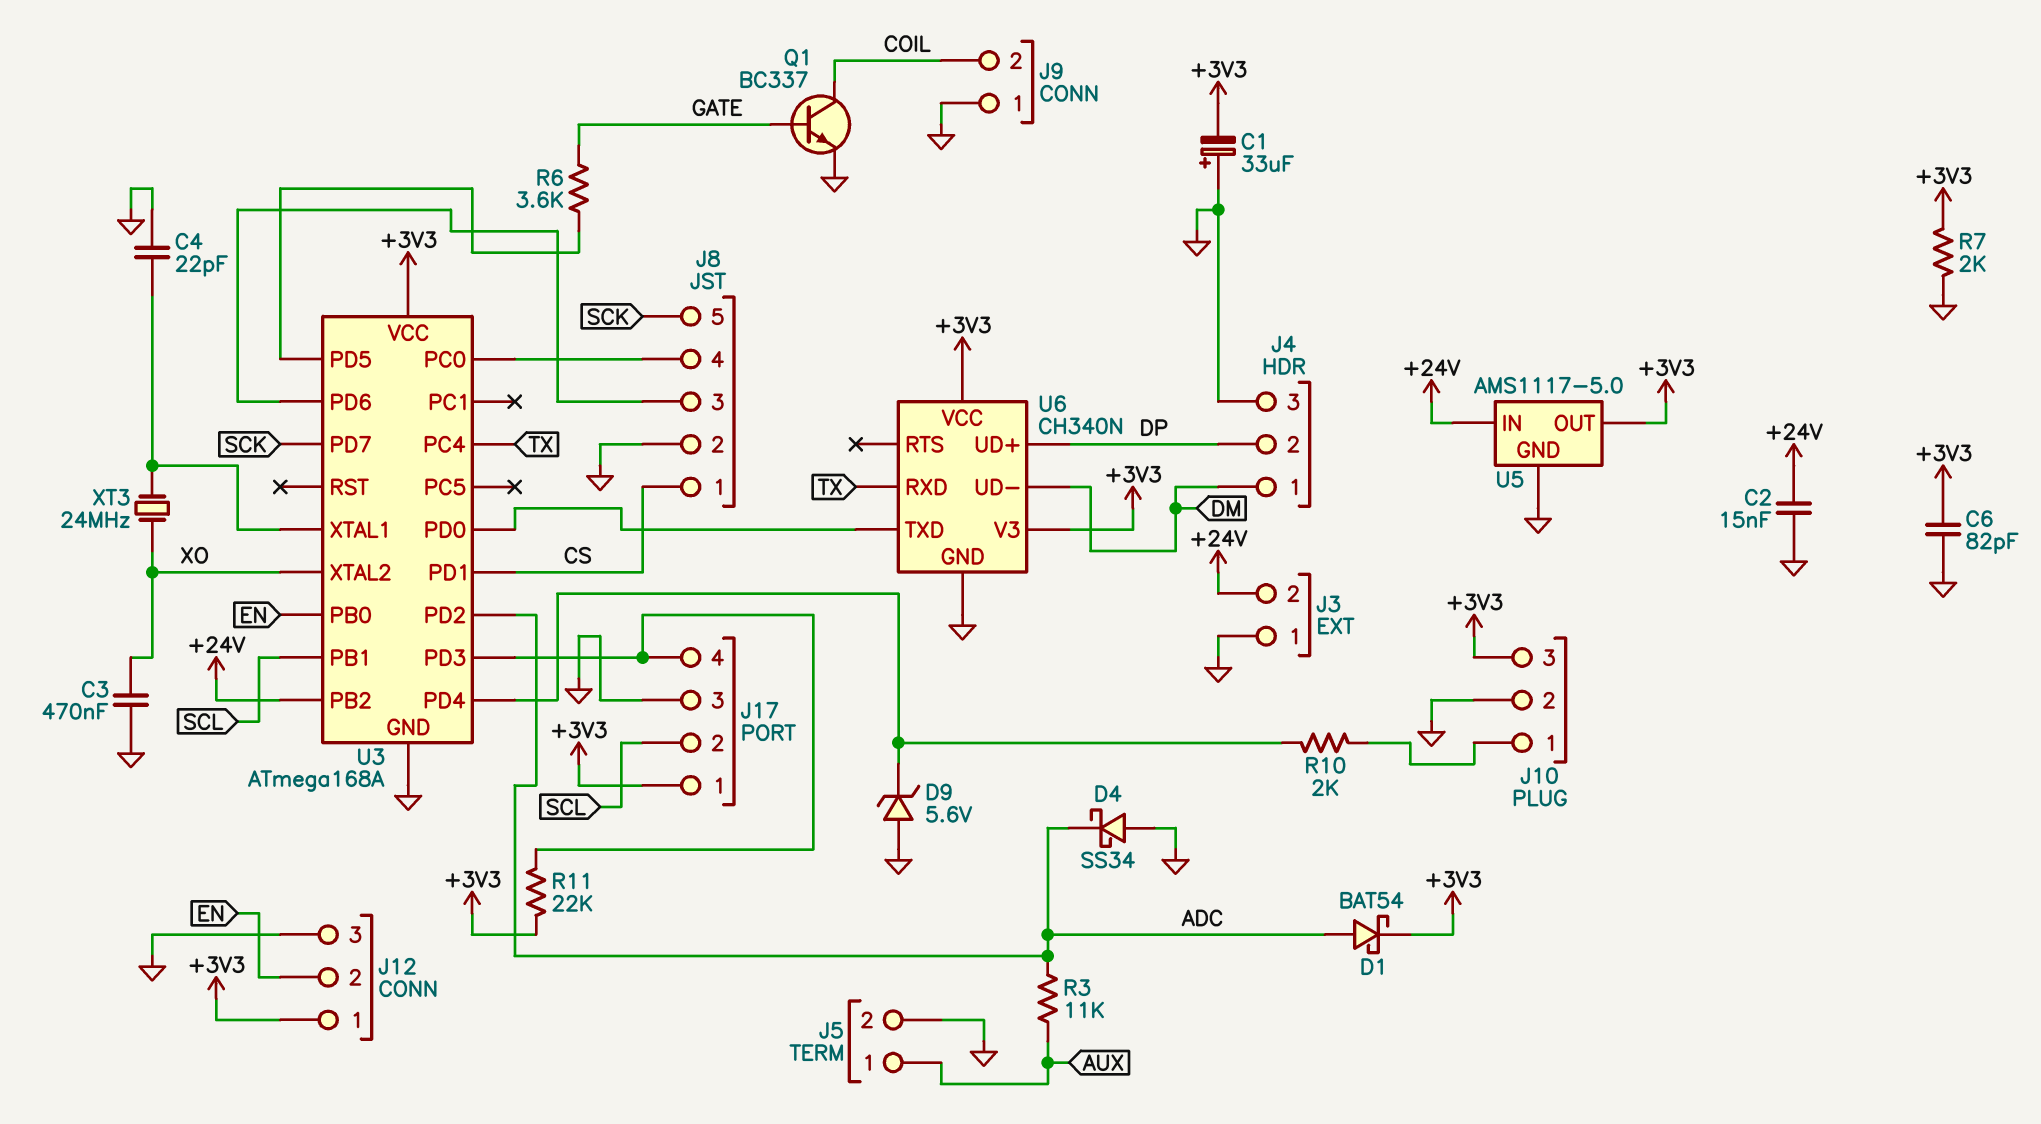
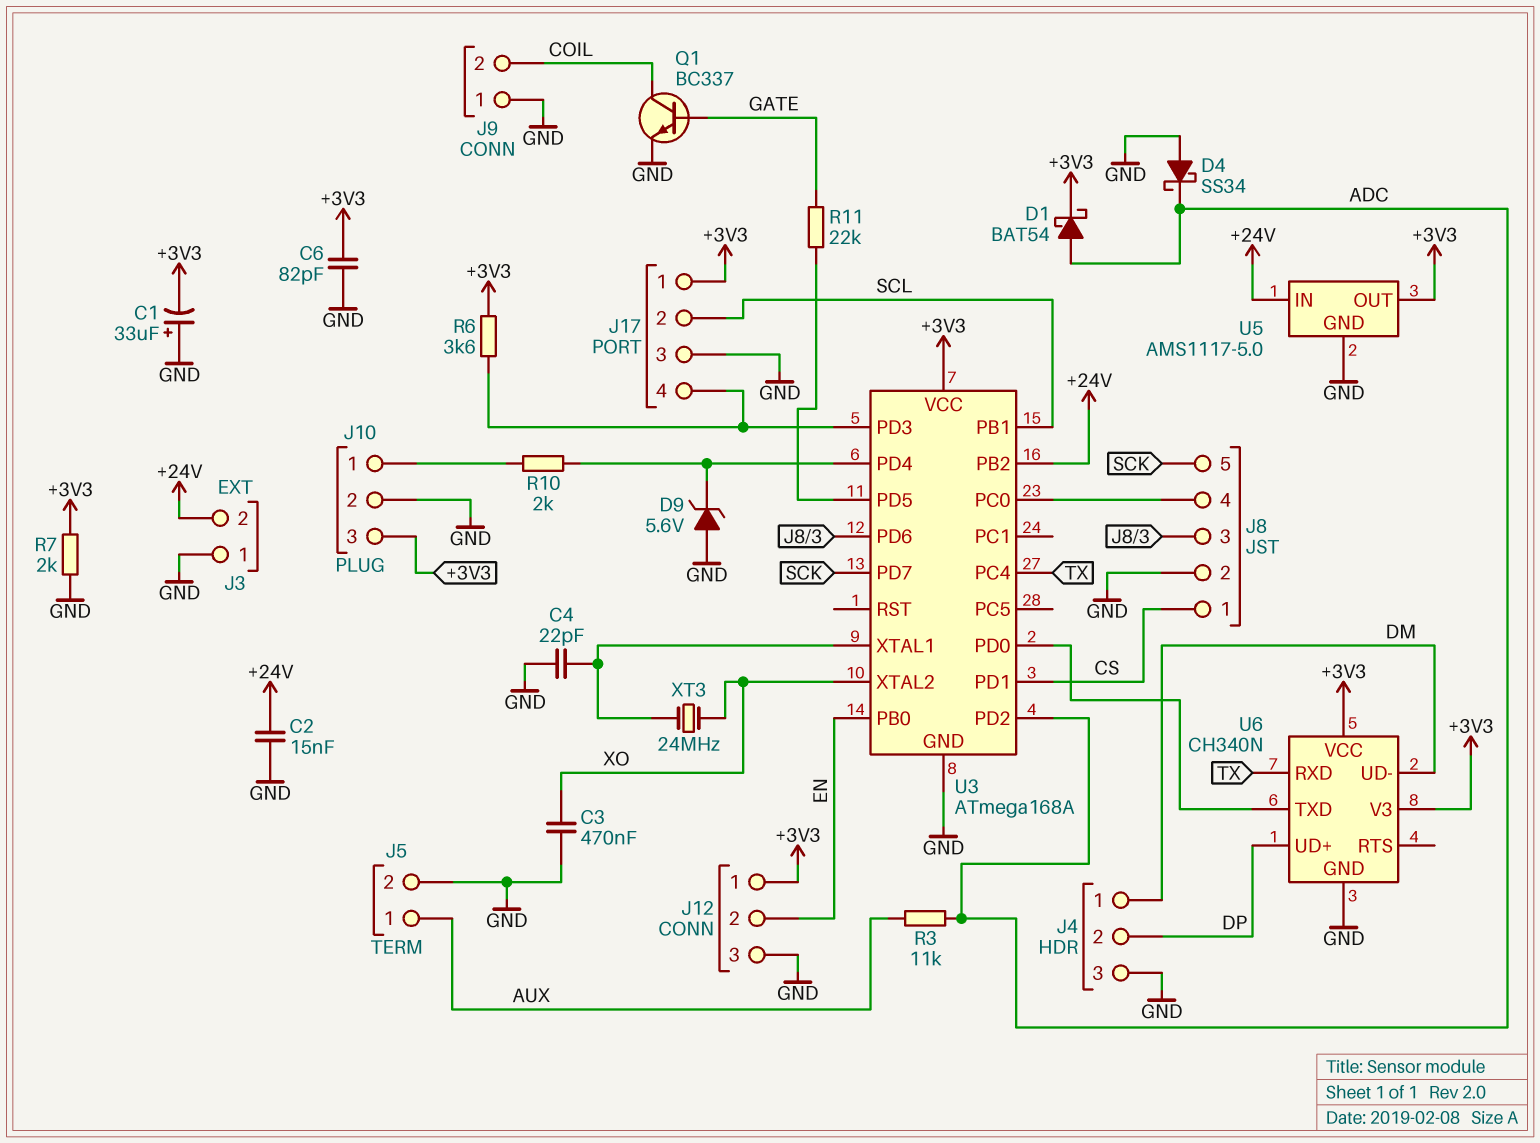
R6: 3.6k (GATE, U3/PD5) -> 3.6k (+3V3, J17/4)
R11: 22k (+3V3, J17/4) -> 22k (GATE, U3/PD5)

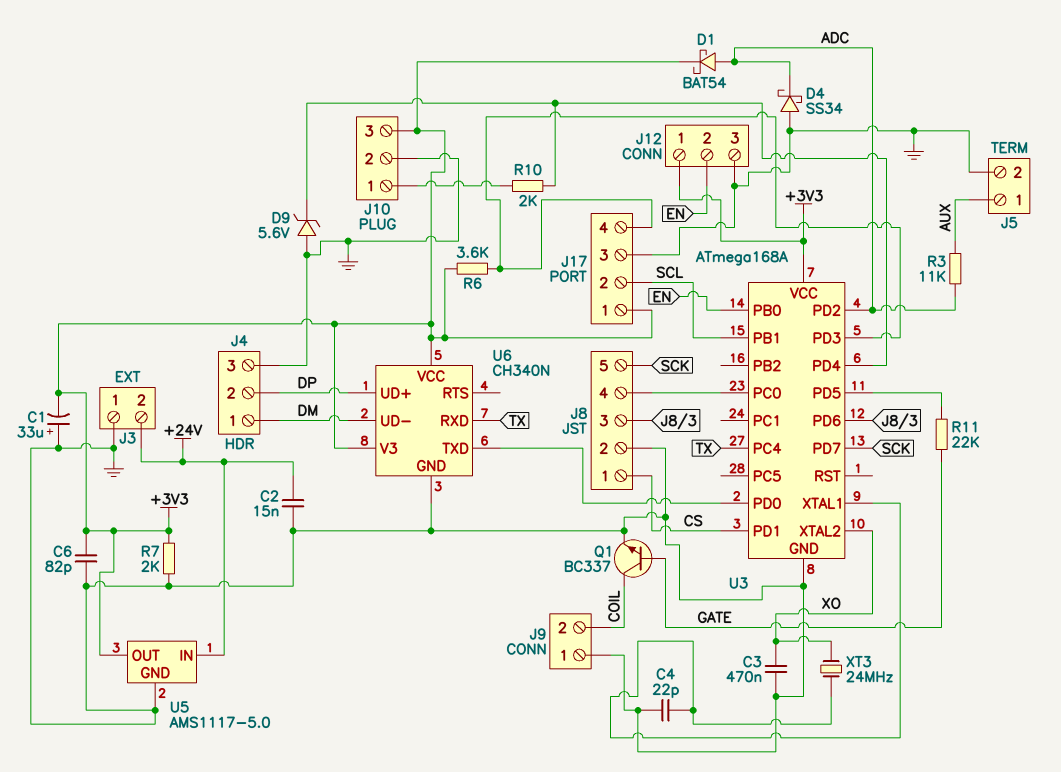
U3 pin PB2: +24V -> none

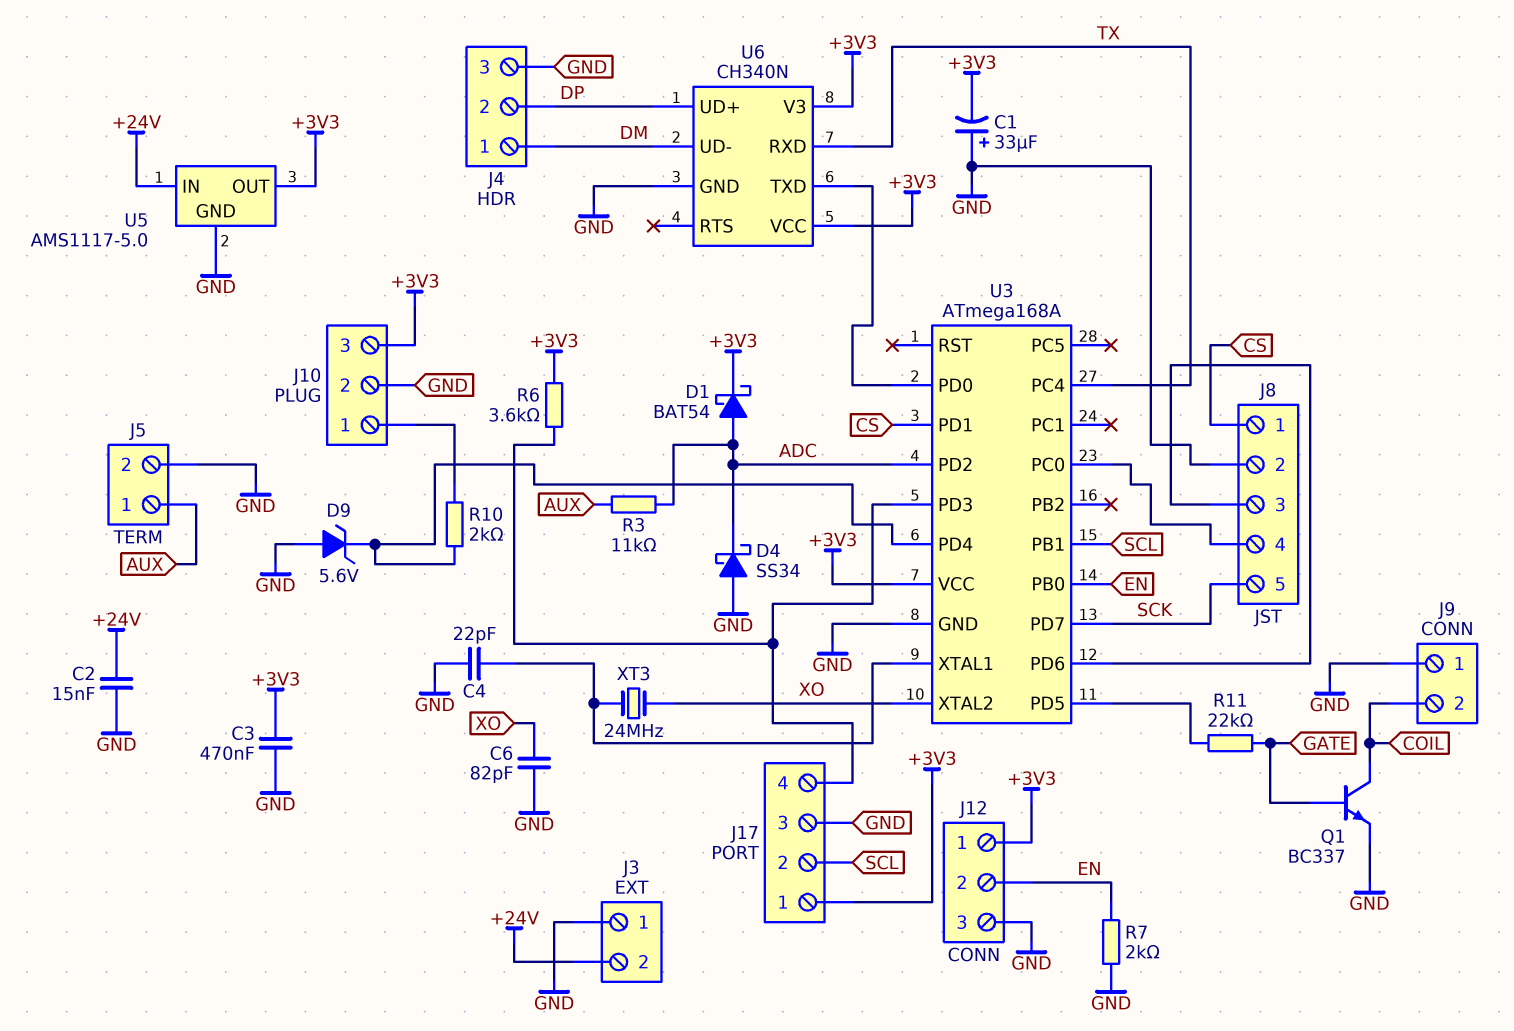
C3: 470nF (GND, XO) -> 470nF (+3V3, GND)
C6: 82pF (+3V3, GND) -> 82pF (GND, XO)
R7: 2k (+3V3, GND) -> 2k (EN, GND)

